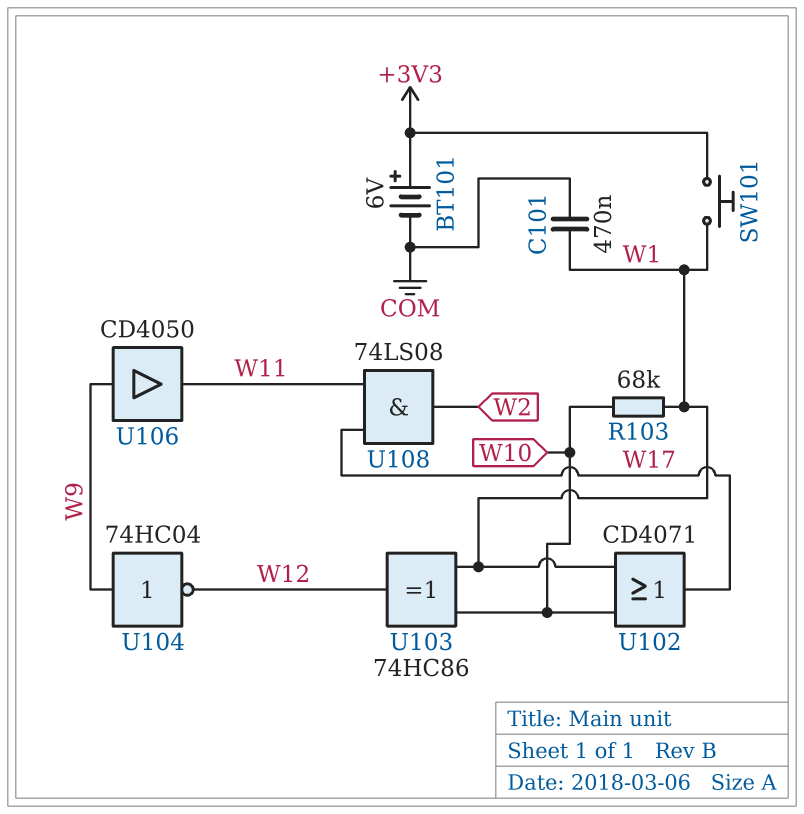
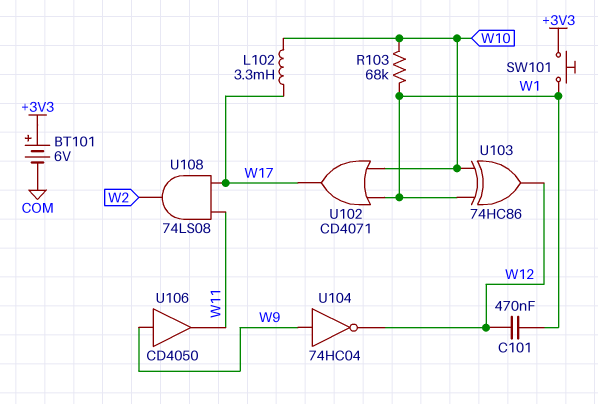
C101: 470nF (COM, W1) -> 470nF (W1, W12)
L102: none -> 3.3mH (W10, W17)

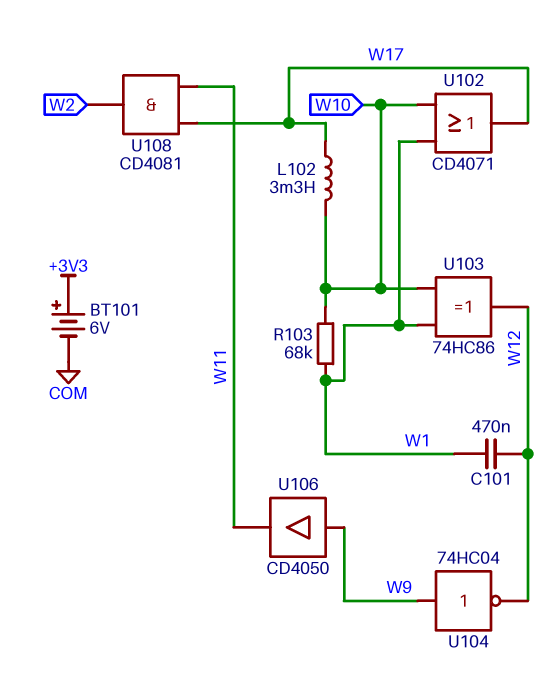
SW101: button (+3V3, W1) -> none
U108: AND 74LS08 (in W11, in W17, out W2) -> AND CD4081 (in W11, in W17, out W2)

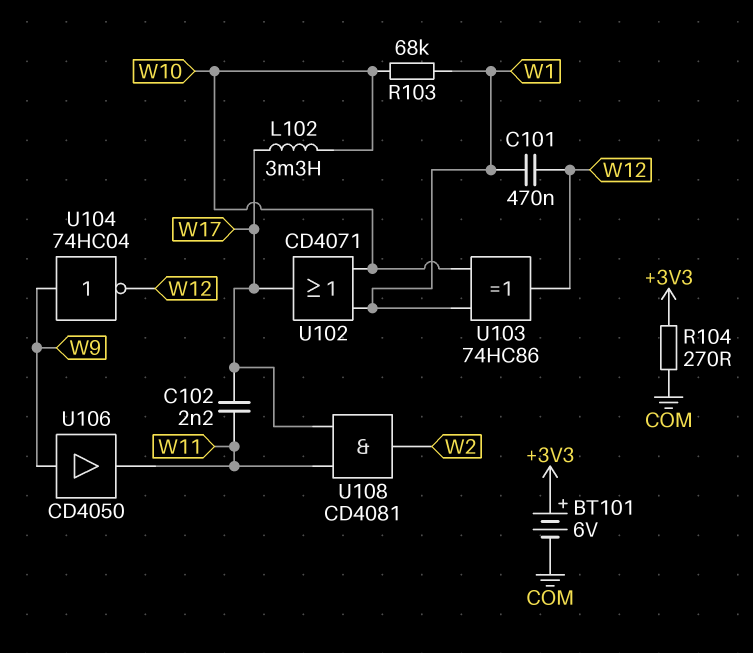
C102: none -> 2.2nF (W11, W17)
R104: none -> 270 (+3V3, COM)

